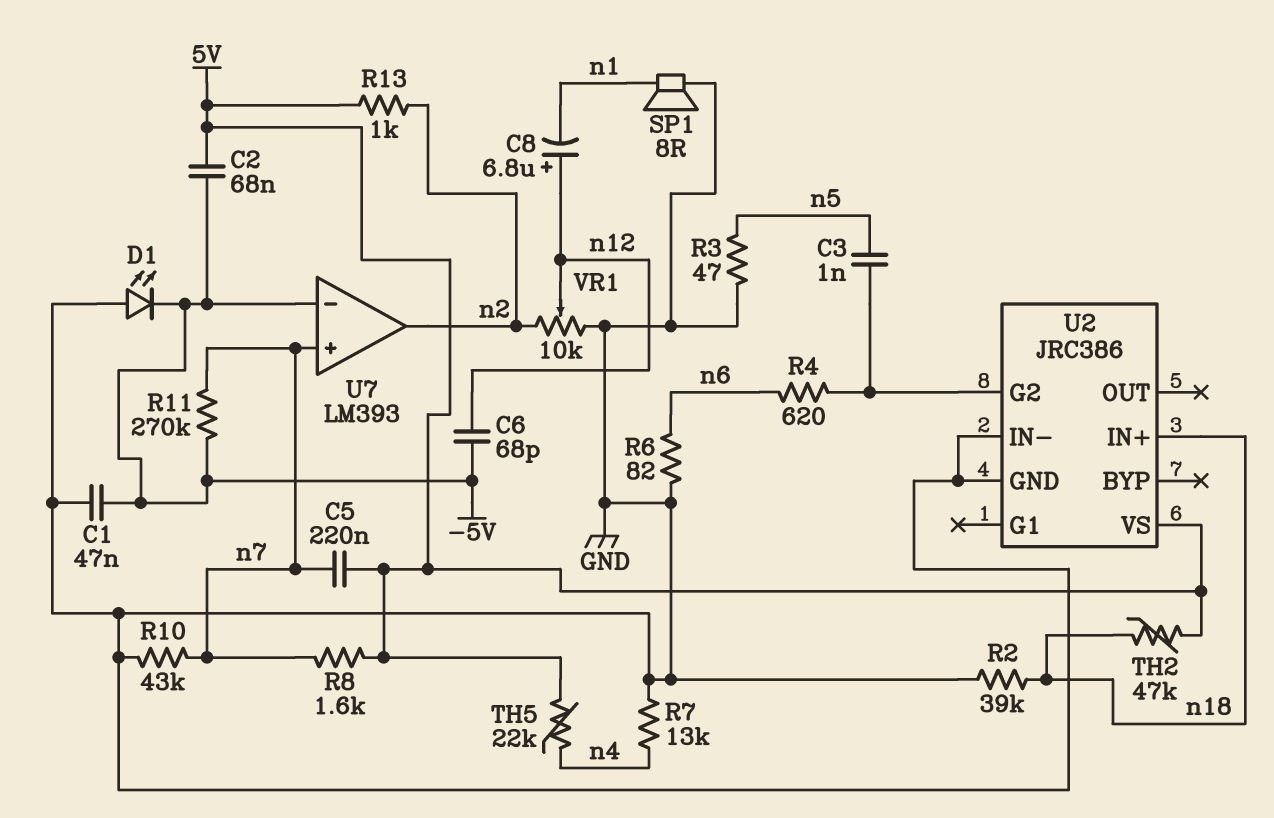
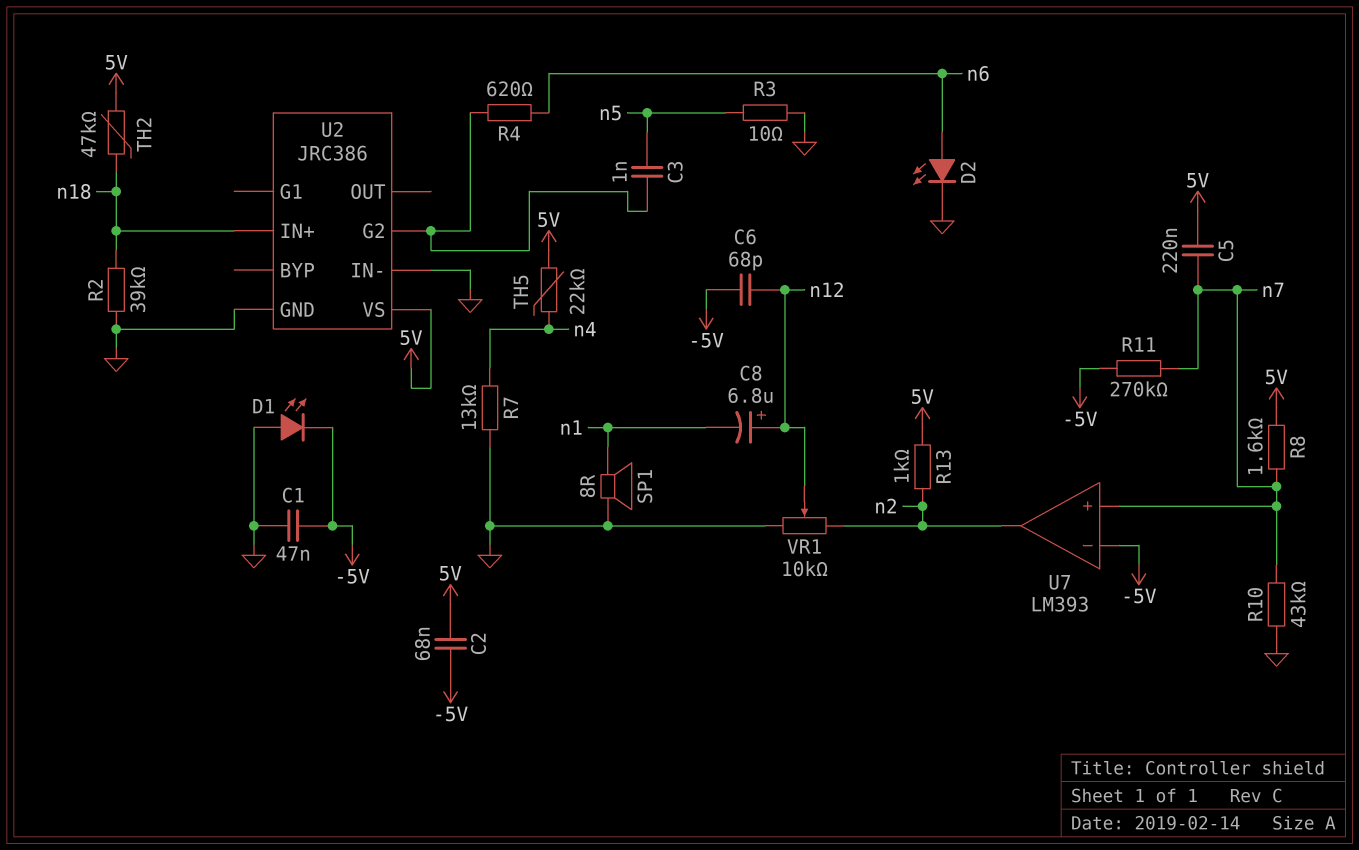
D2: none -> LED (A n6, K GND)
R3: 47 (GND, n5) -> 10 (GND, n5)
R6: 82 (GND, n6) -> none

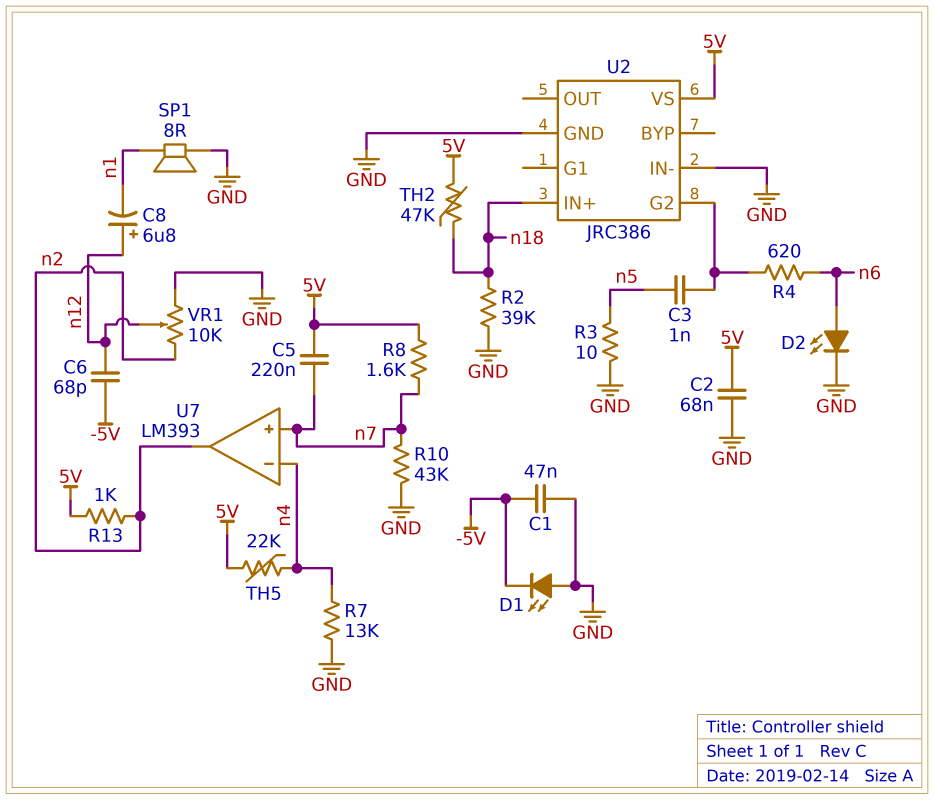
C2: 68nF (-5V, 5V) -> 68nF (5V, GND)
R11: 270k (-5V, n7) -> none
U7 pin in-: -5V -> n4

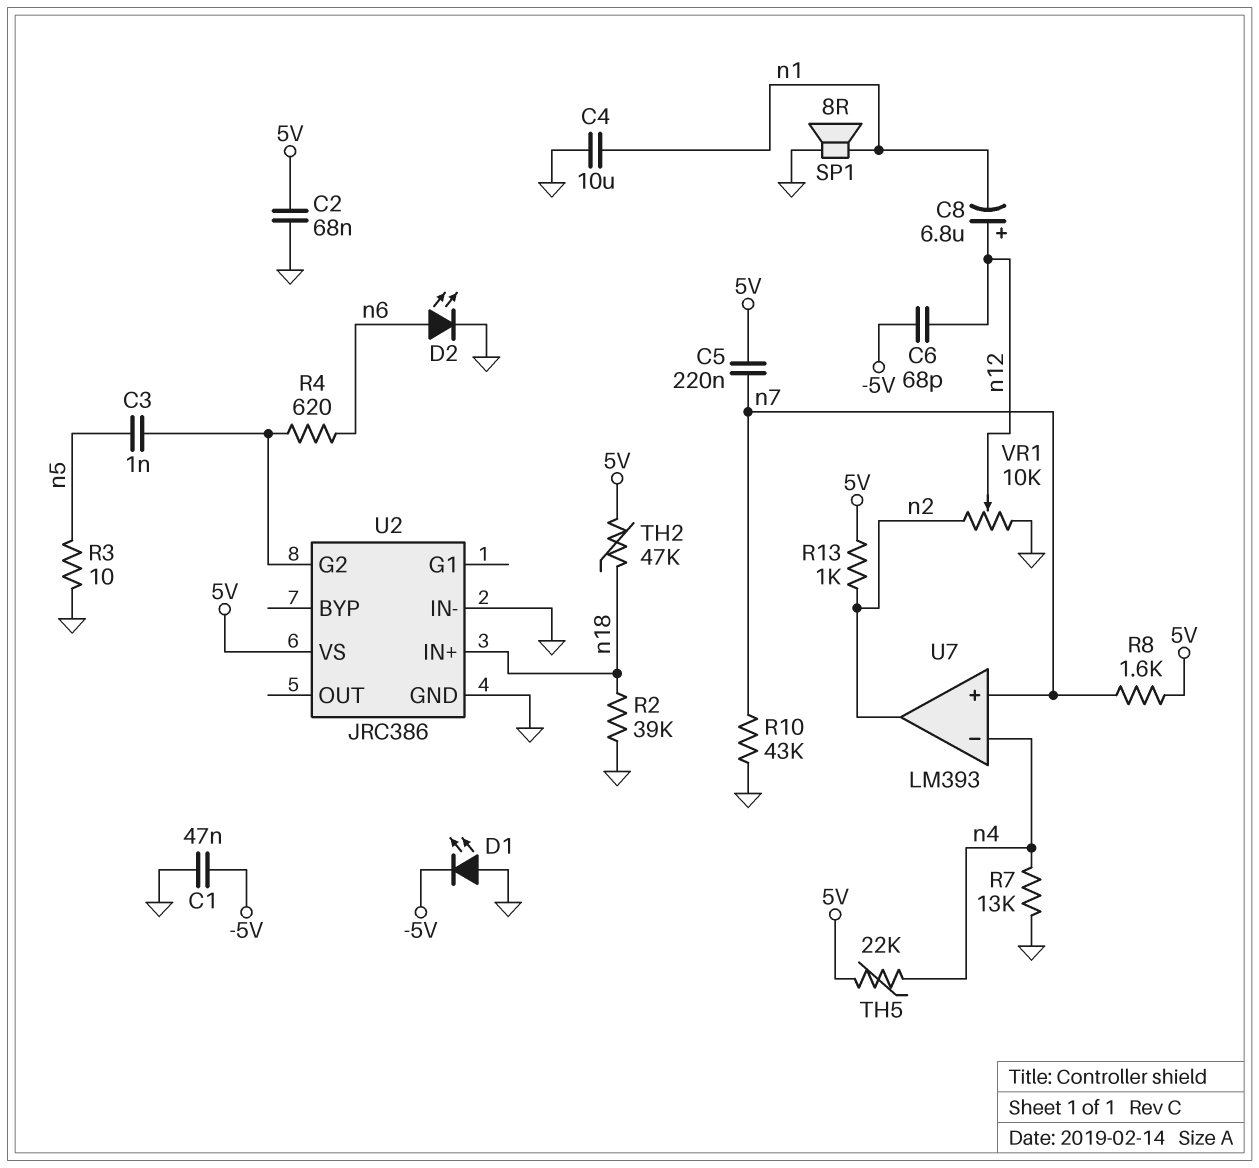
C4: none -> 10uF (GND, n1)

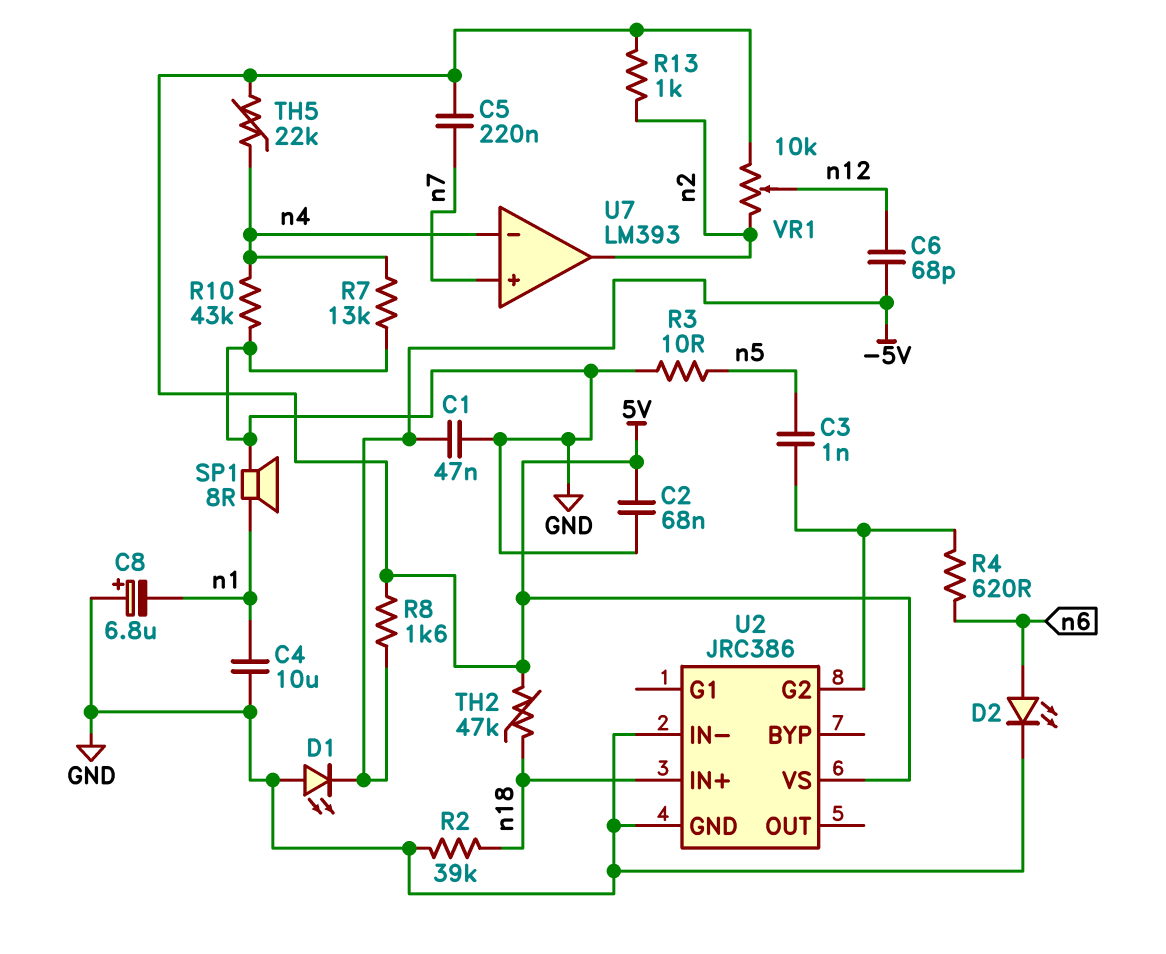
C8: 6.8uF (plus n12, minus n1) -> 6.8uF (plus GND, minus n1)
R8: 1.6k (5V, n7) -> 1.6k (-5V, 5V)
R10: 43k (GND, n7) -> 43k (GND, n4)
VR1: 10k (GND, n2, wiper n12) -> 10k (5V, n2, wiper n12)

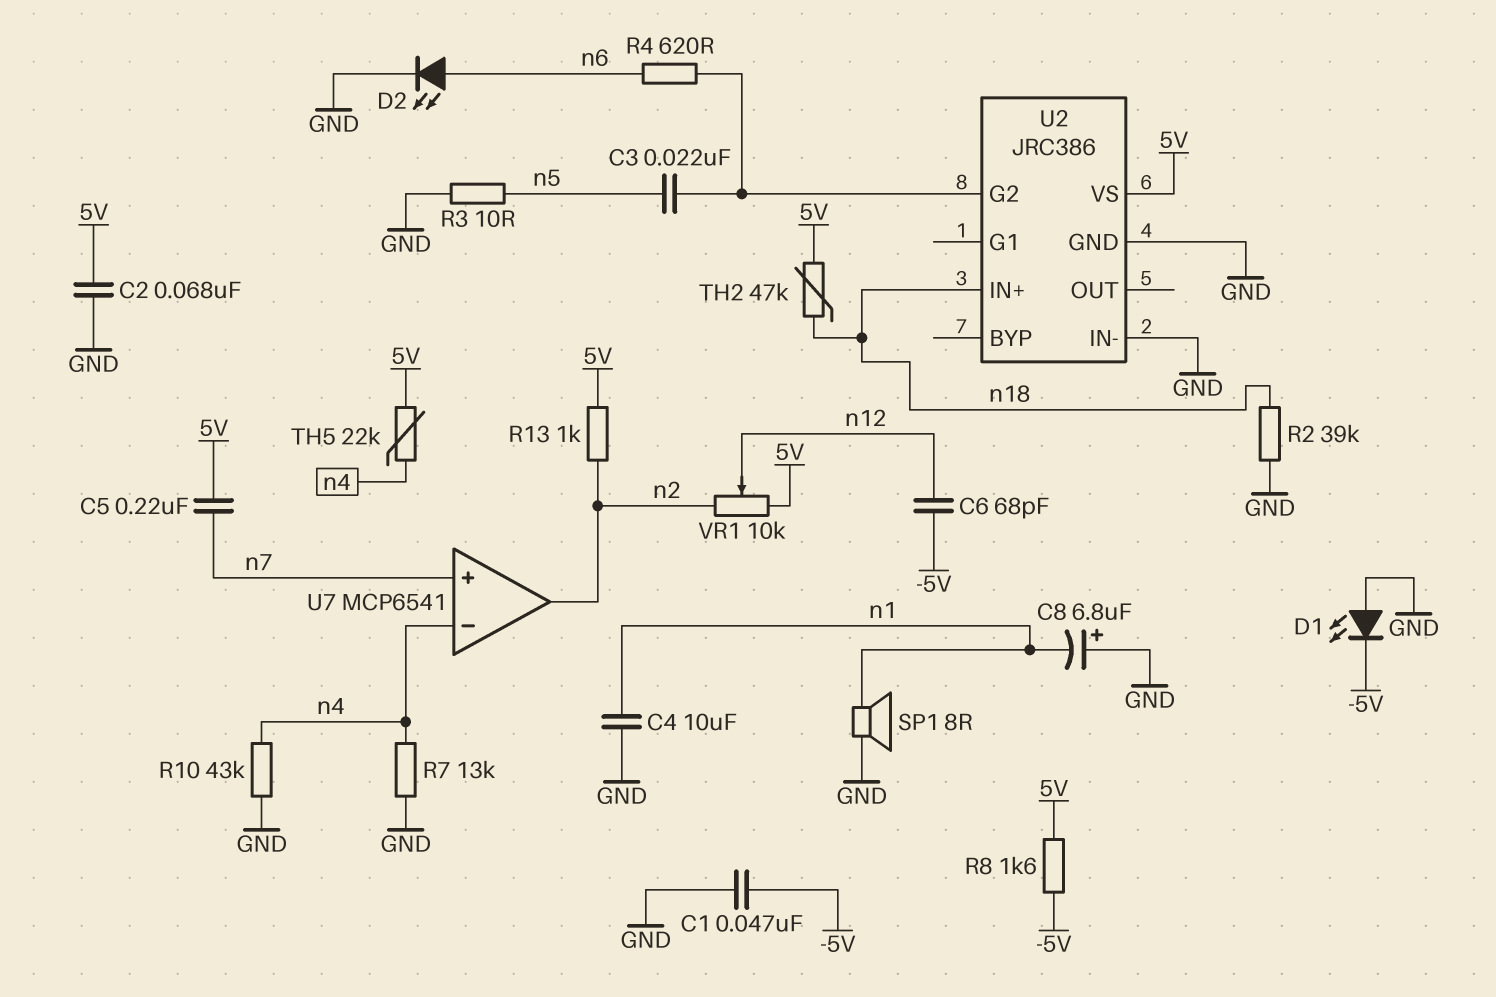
C3: 1nF (U2/G2, n5) -> 22nF (U2/G2, n5)
U7: LM393 -> MCP6541

